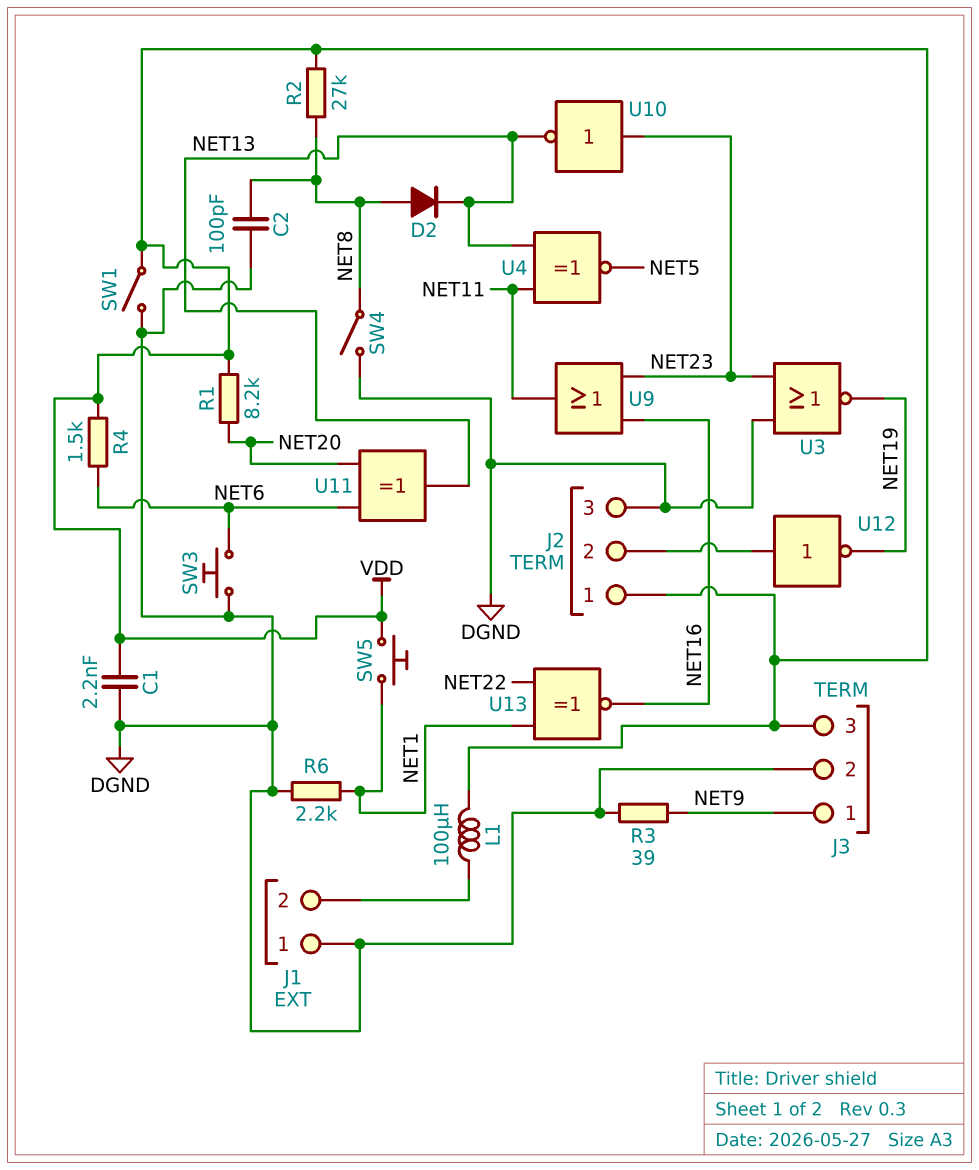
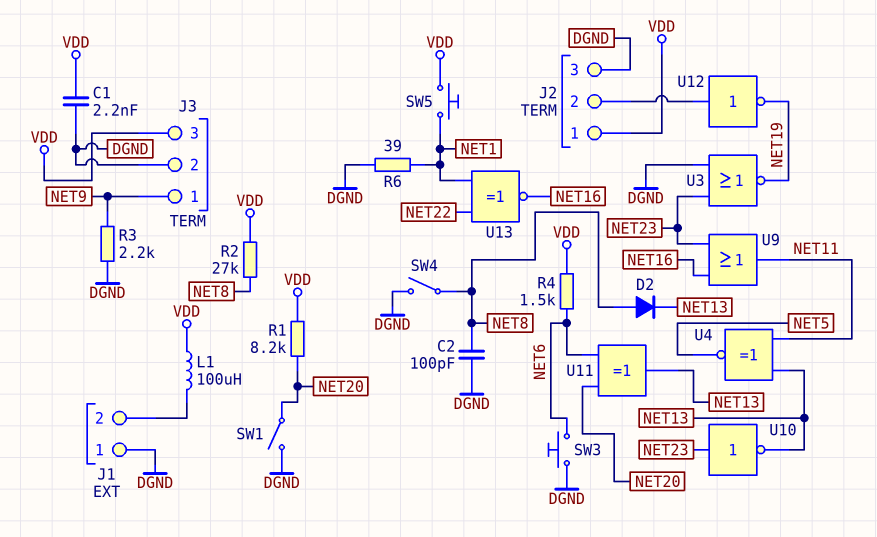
R3: 39 (DGND, NET9) -> 2.2k (DGND, NET9)
R6: 2.2k (DGND, NET1) -> 39 (DGND, NET1)
SW1: switch (DGND, VDD) -> switch (DGND, NET20)

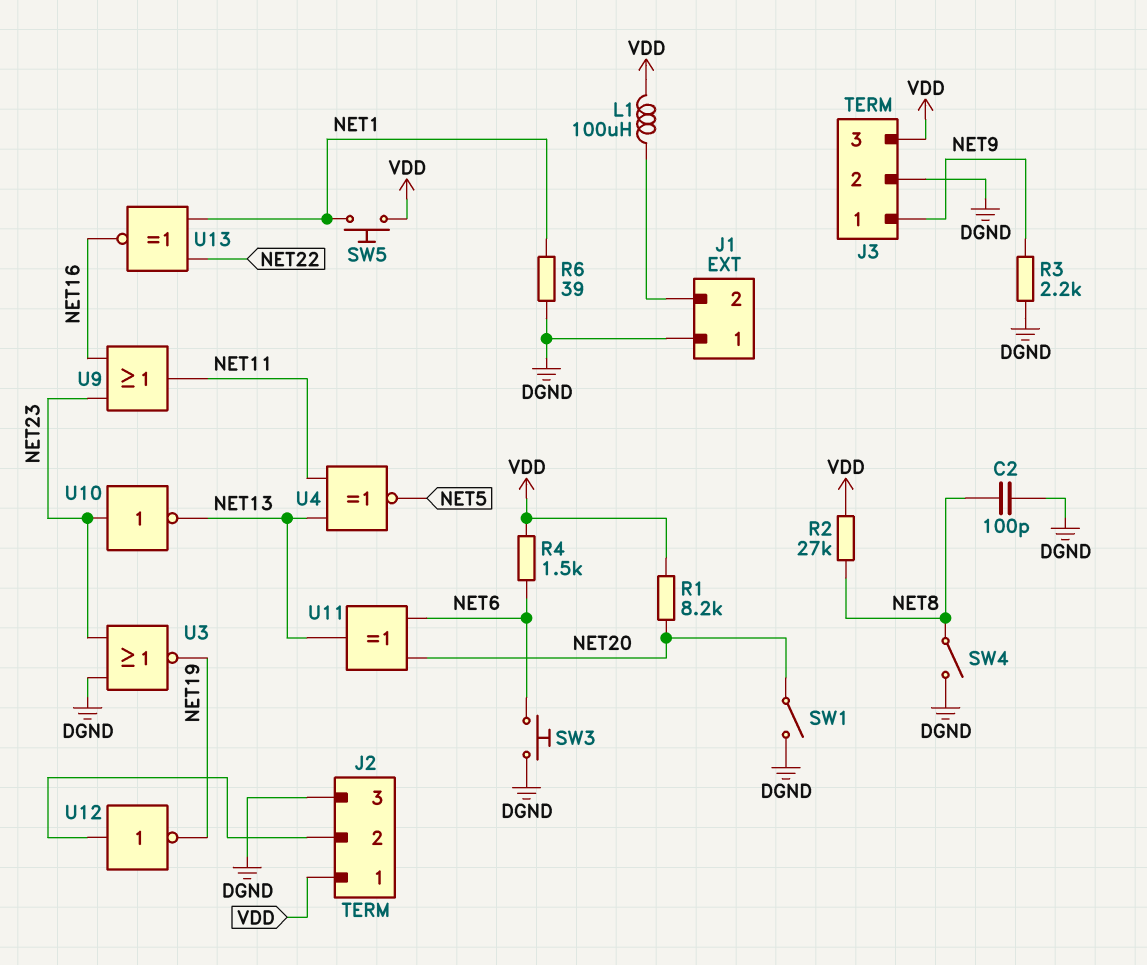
C1: 2.2nF (DGND, VDD) -> none
D2: diode (A NET8, K NET13) -> none

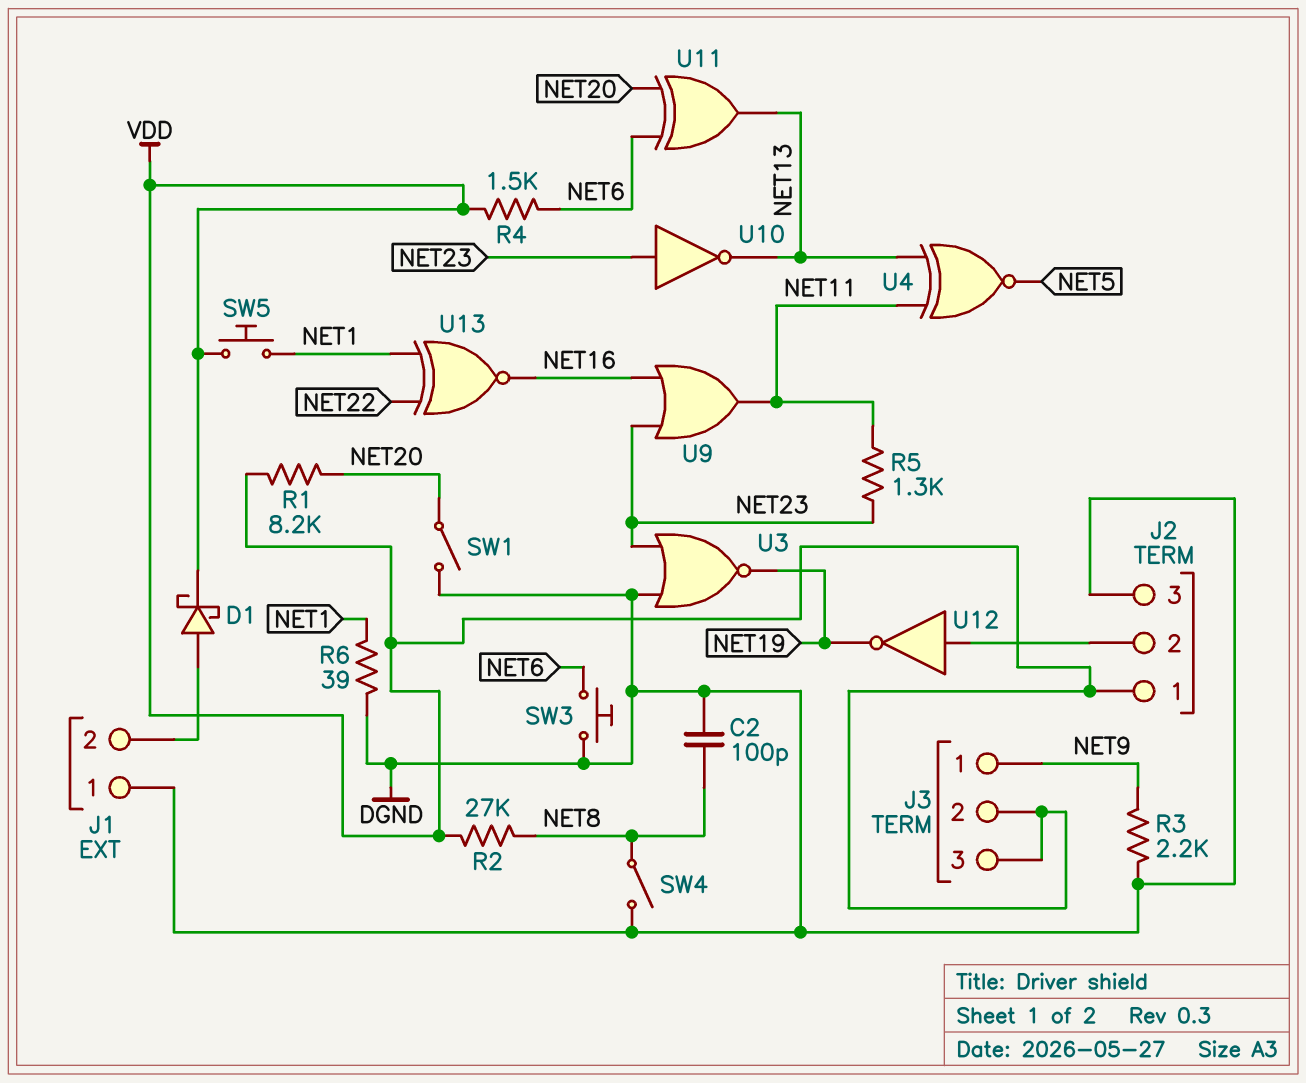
D1: none -> schottky (A J1/2, K VDD)
J3 pin 2: DGND -> VDD
L1: 100uH (J1/2, VDD) -> none
R5: none -> 1.3k (NET11, NET23)

